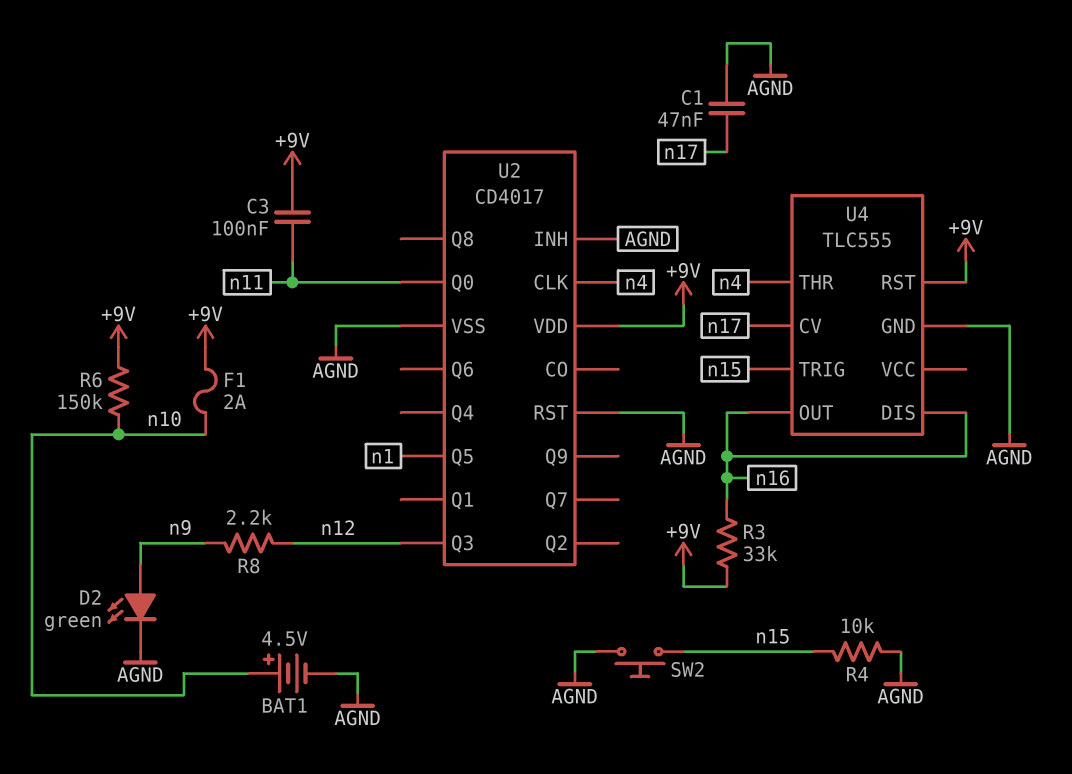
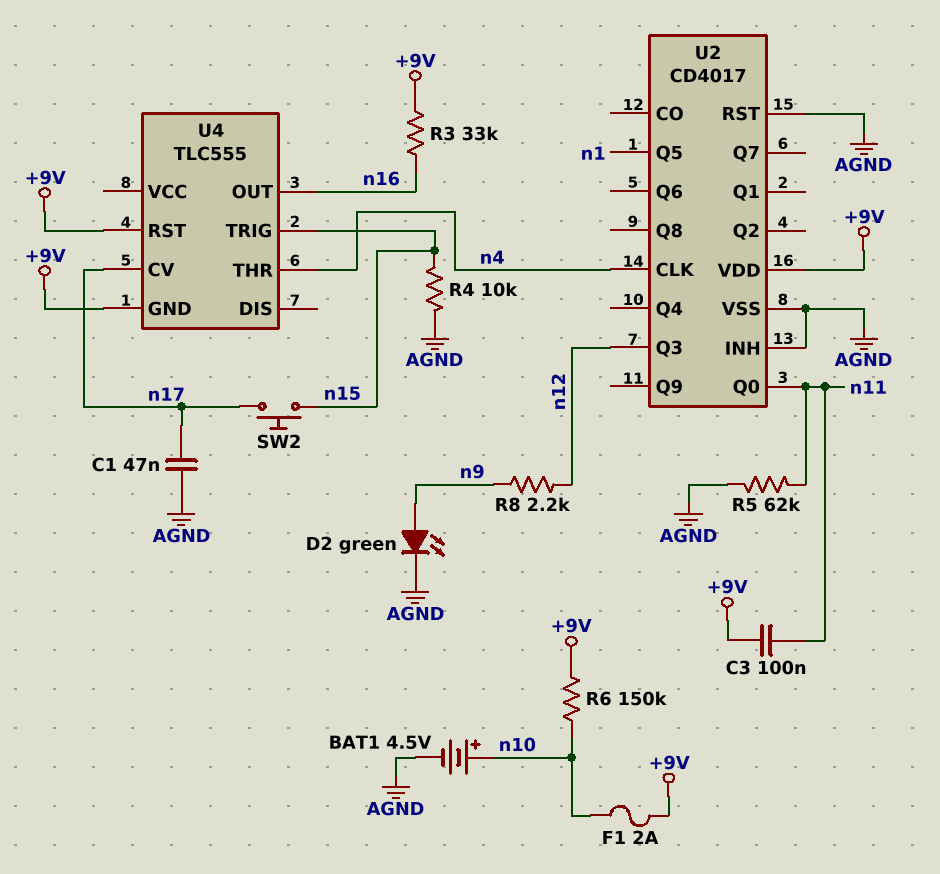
R5: none -> 62k (AGND, n11)
SW2: button (AGND, n15) -> button (n15, n17)
U4 pin DIS: n16 -> none
U4 pin GND: AGND -> +9V

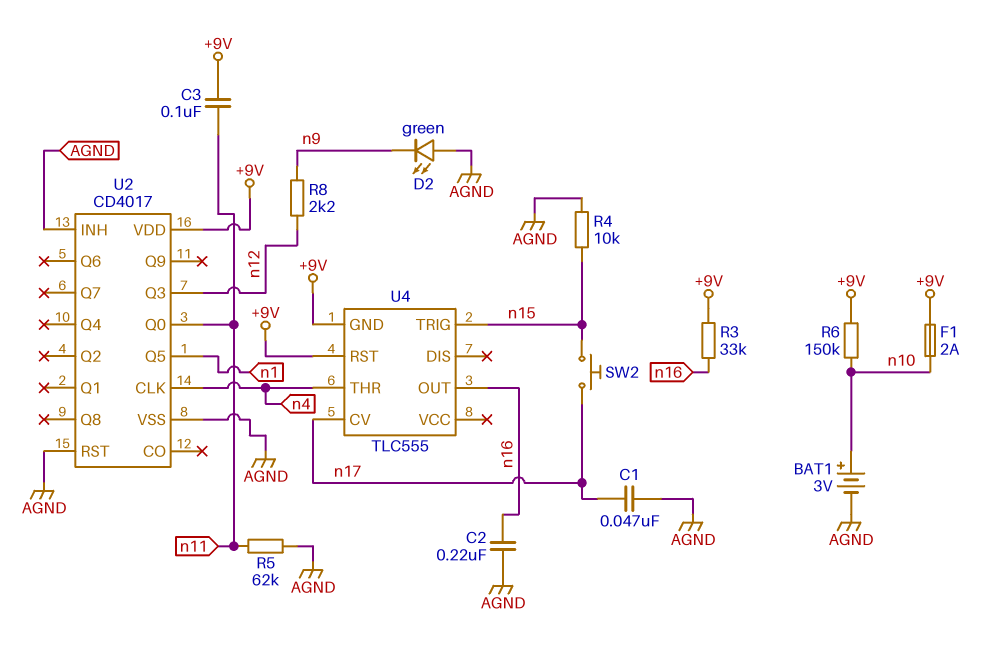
BAT1: 4.5V (plus n10, minus AGND) -> 3V (plus n10, minus AGND)
C2: none -> 220nF (AGND, n16)
D2: LED green (A n9, K AGND) -> LED green (A AGND, K n9)

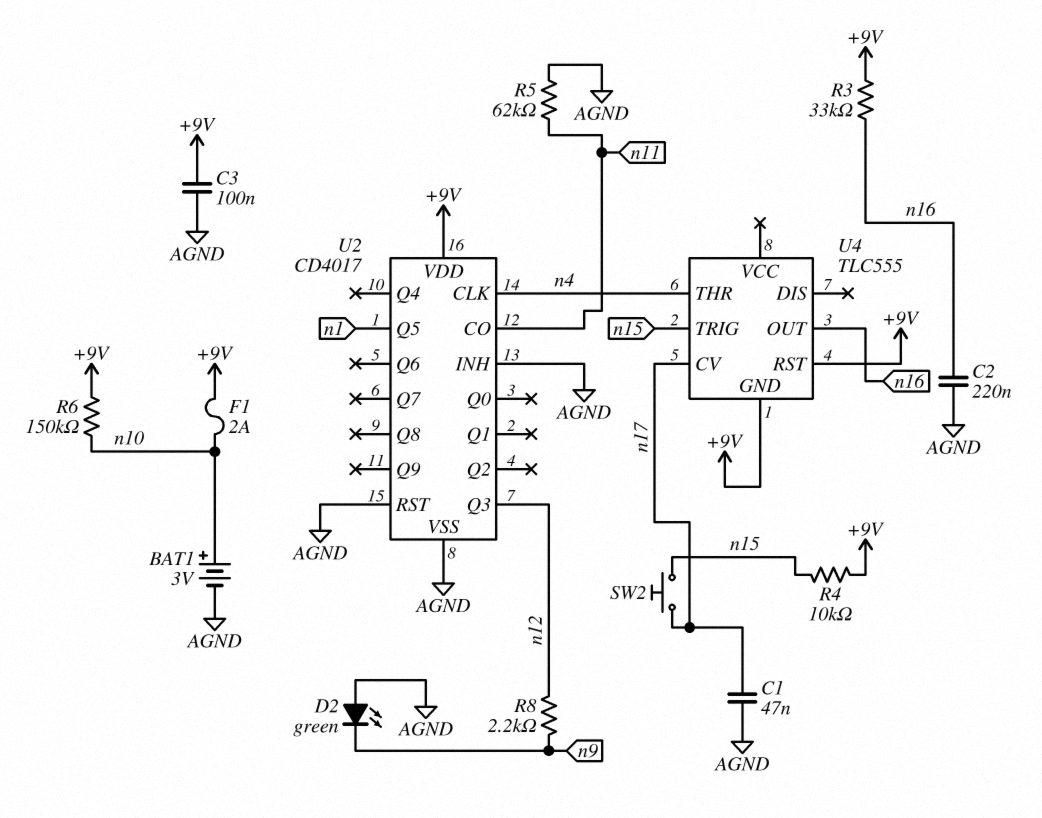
C3: 100nF (+9V, n11) -> 100nF (+9V, AGND)
R4: 10k (AGND, n15) -> 10k (+9V, n15)
U2 pin CO: none -> n11
U2 pin Q0: n11 -> none

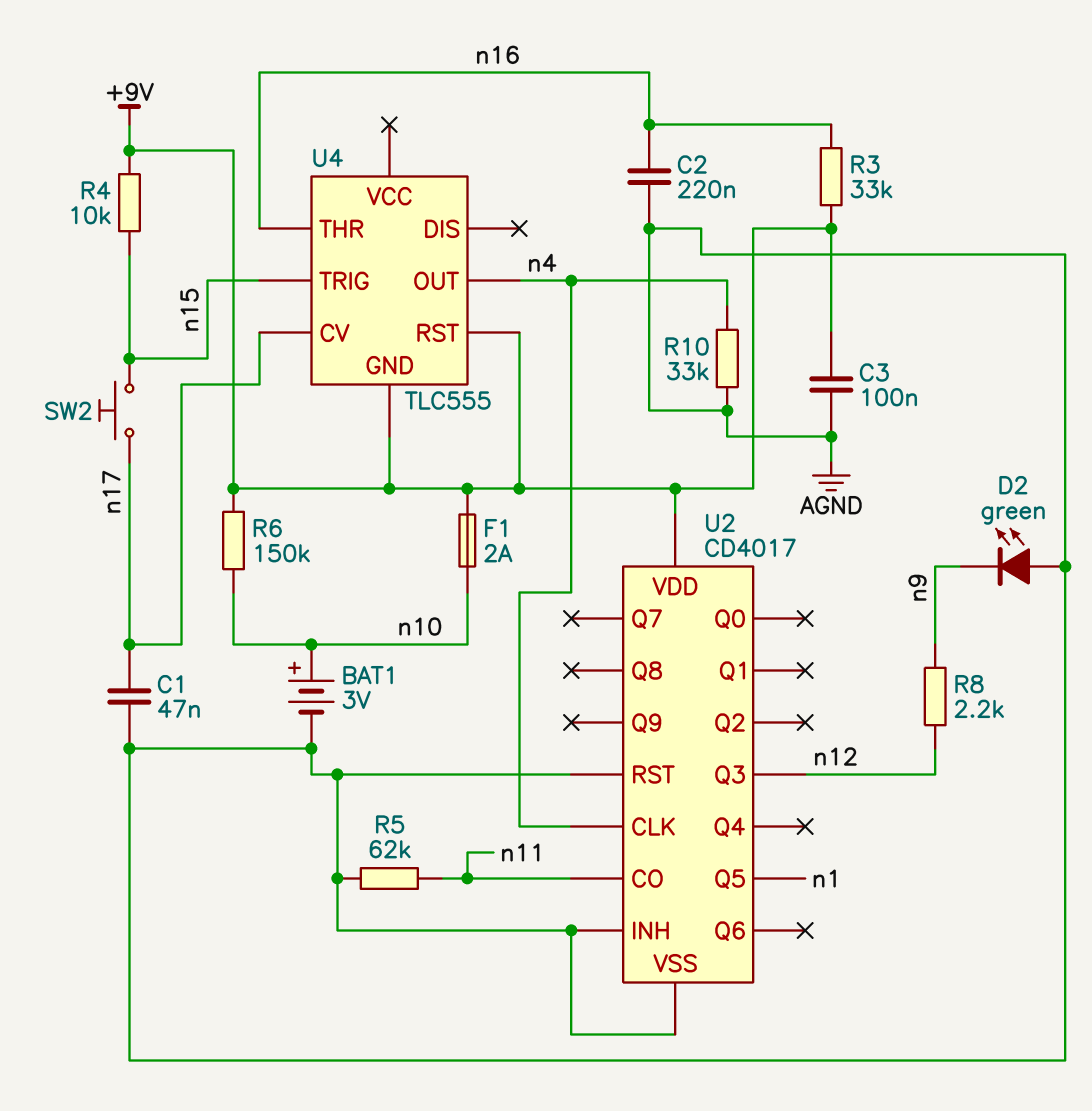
R10: none -> 33k (AGND, n4)
U4 pin OUT: n16 -> n4
U4 pin THR: n4 -> n16

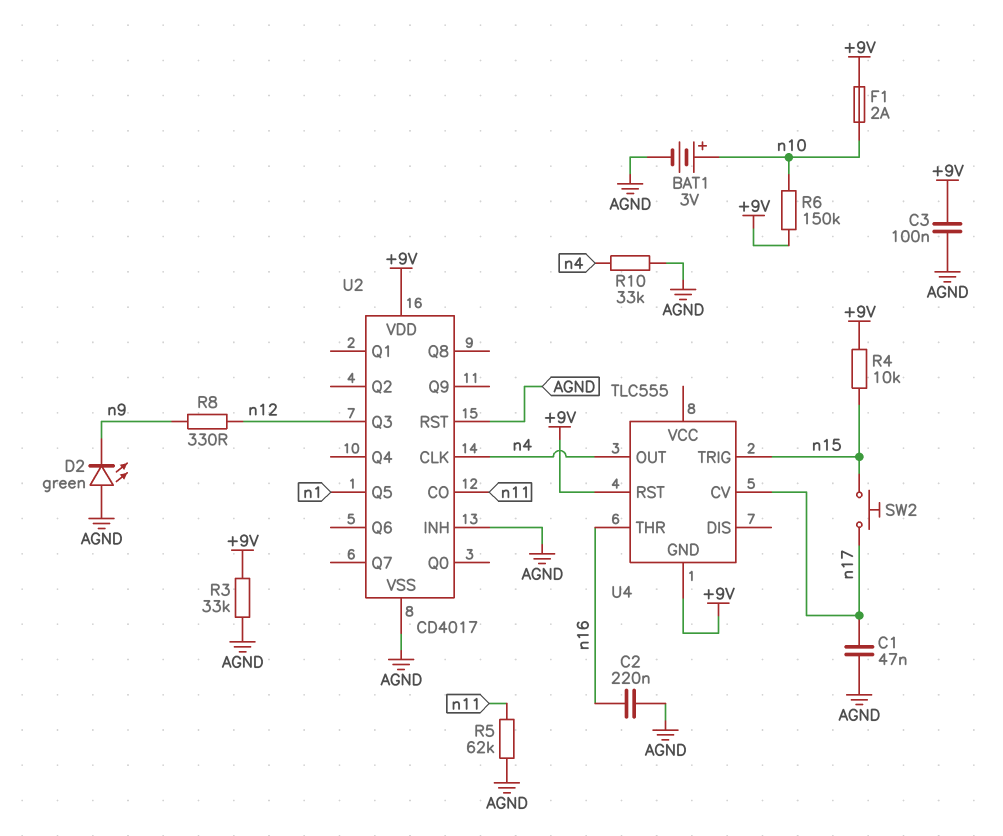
R3: 33k (+9V, n16) -> 33k (+9V, AGND)
R8: 2.2k (n9, n12) -> 330 (n9, n12)

